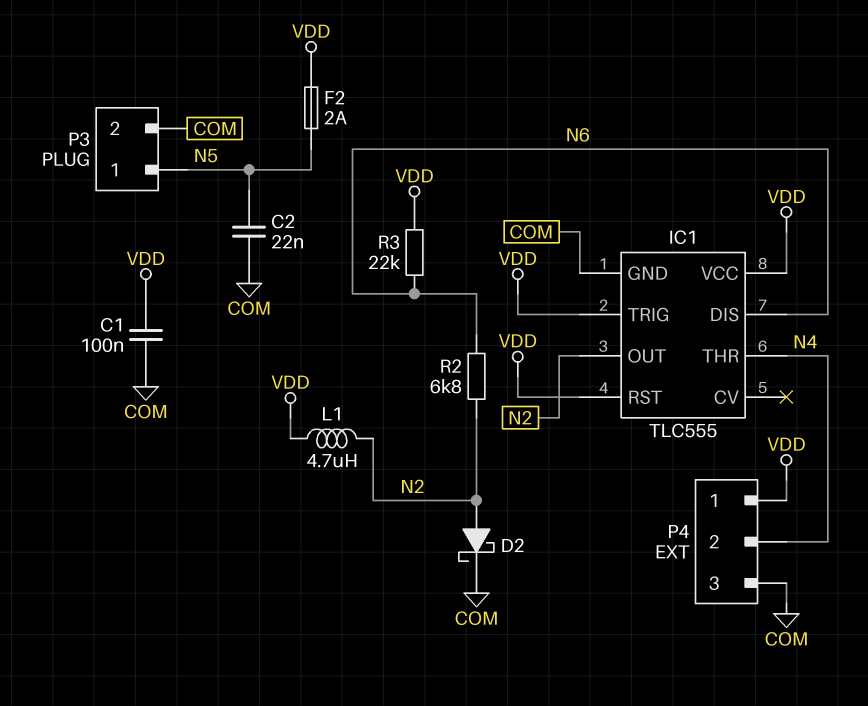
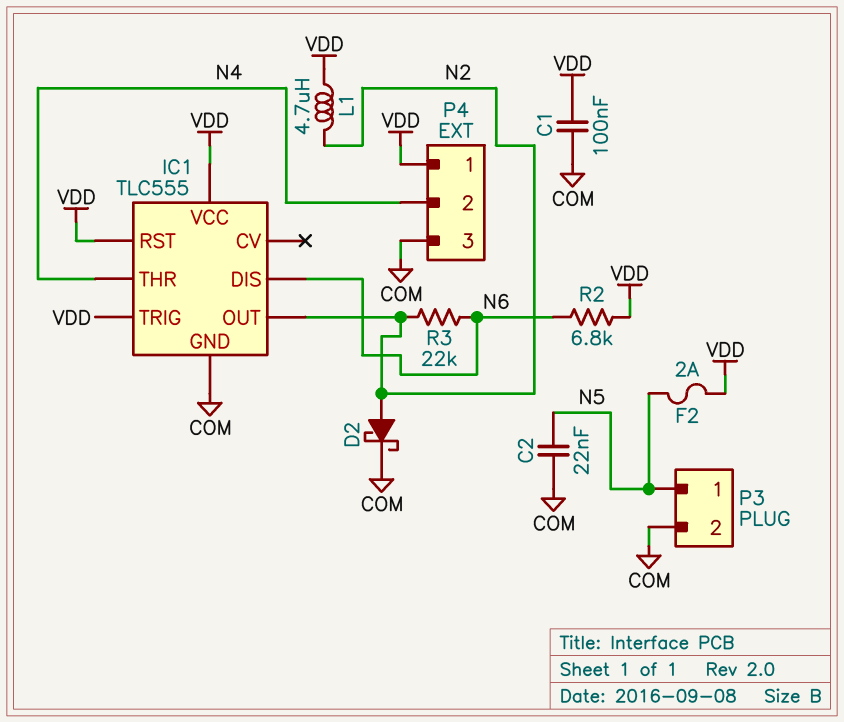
R2: 6.8k (N2, N6) -> 6.8k (N6, VDD)
R3: 22k (N6, VDD) -> 22k (N2, N6)

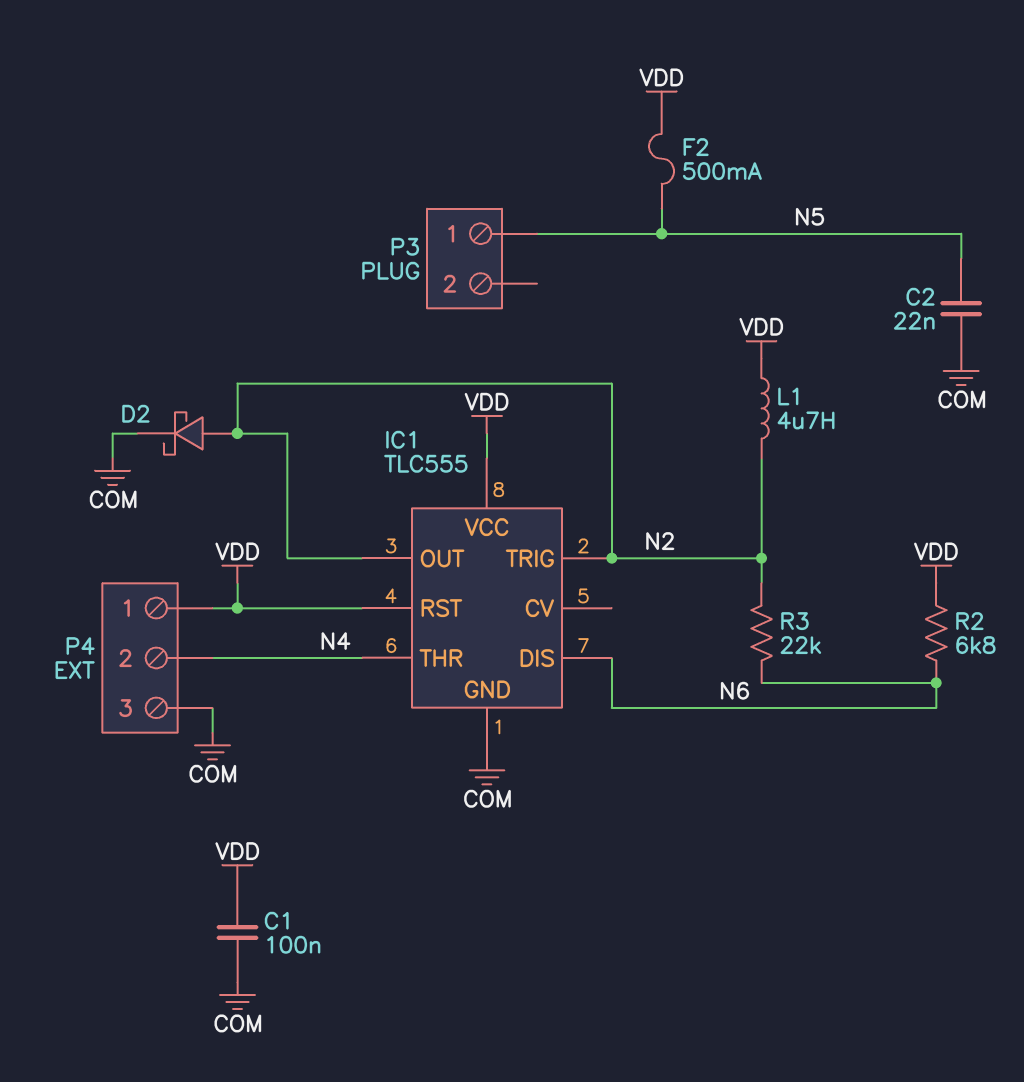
F2: 2A (N5, VDD) -> 500mA (N5, VDD)
IC1 pin TRIG: VDD -> N2
P3 pin 2: COM -> none

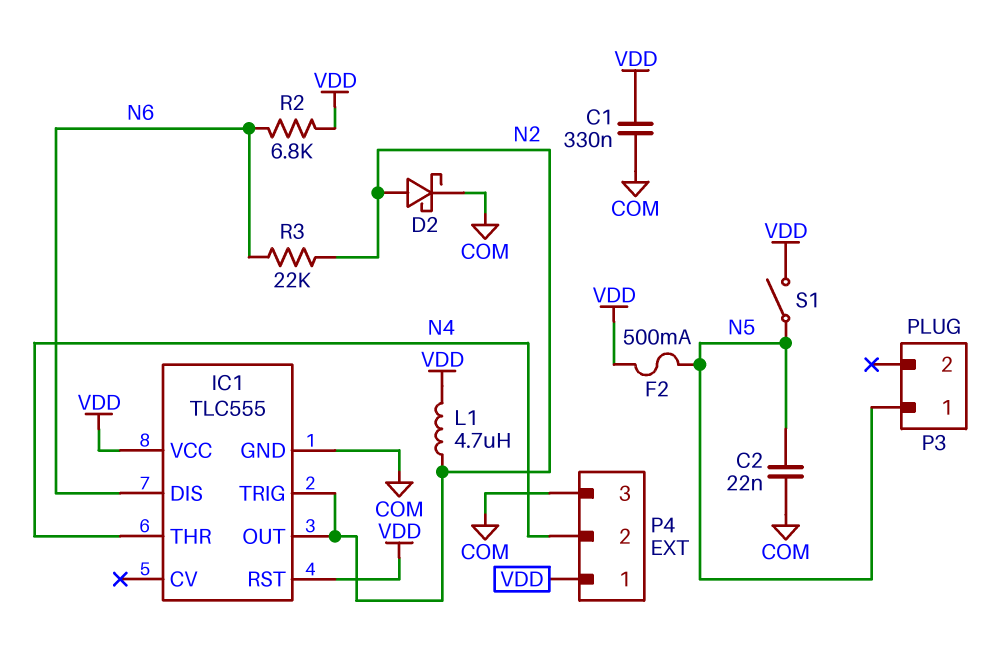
C1: 100nF (COM, VDD) -> 330nF (COM, VDD)
S1: none -> switch (N5, VDD)

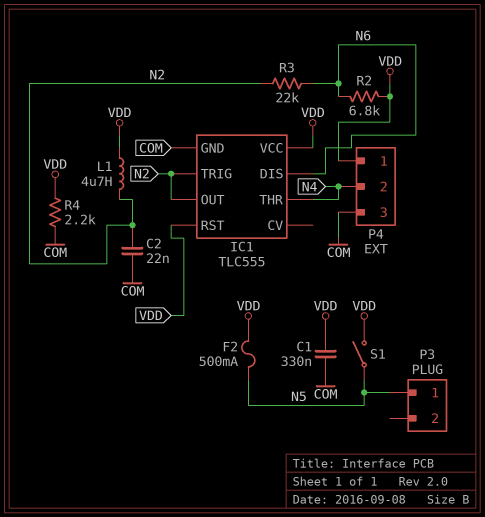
C2: 22nF (COM, N5) -> 22nF (COM, N2)
D2: schottky (A N2, K COM) -> none
R4: none -> 2.2k (COM, VDD)

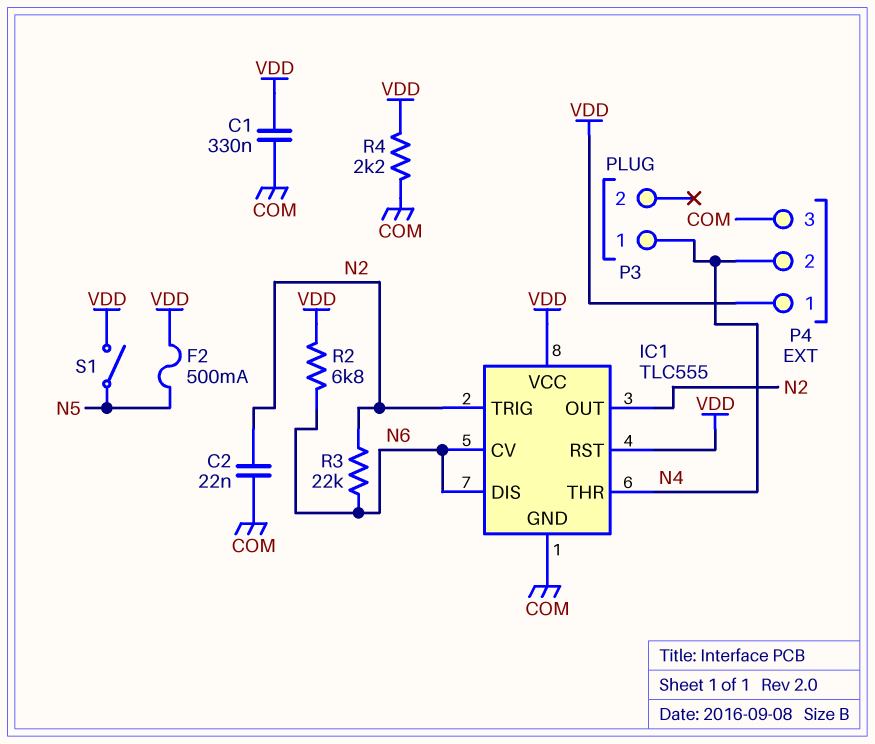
IC1 pin CV: none -> N6
L1: 4.7uH (N2, VDD) -> none
P3 pin 1: N5 -> N4

